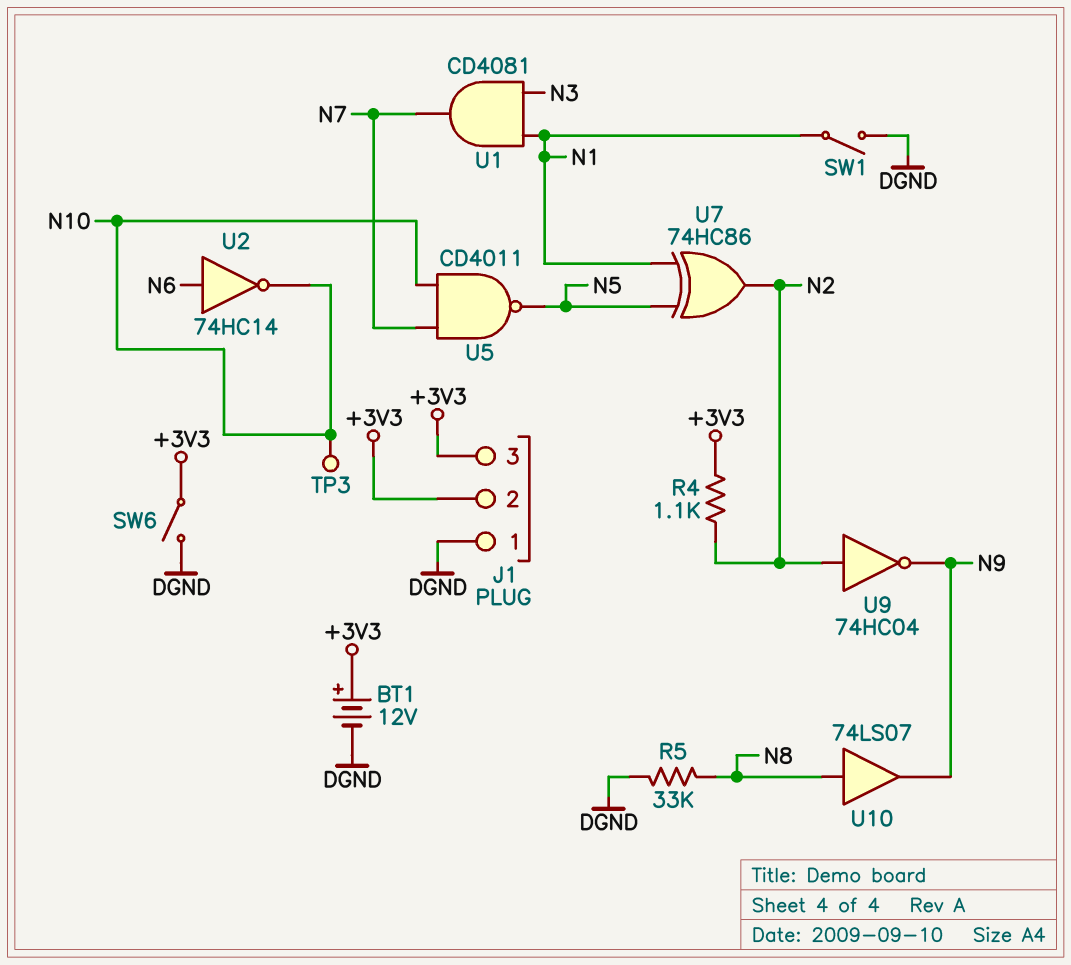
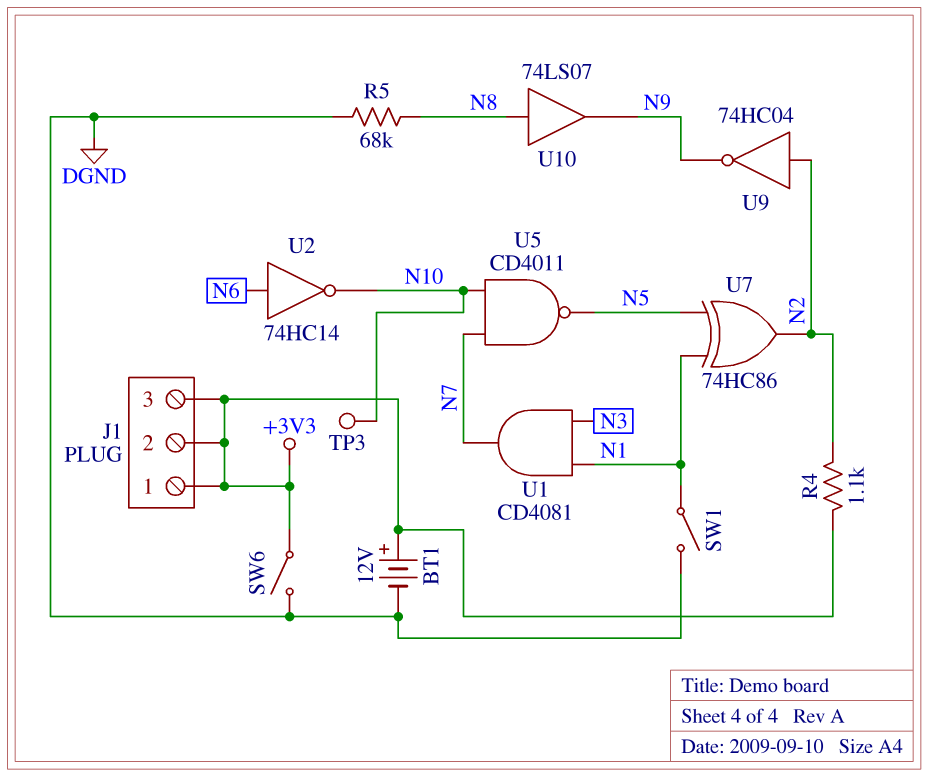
J1 pin 1: DGND -> +3V3
R5: 33k (DGND, N8) -> 68k (DGND, N8)

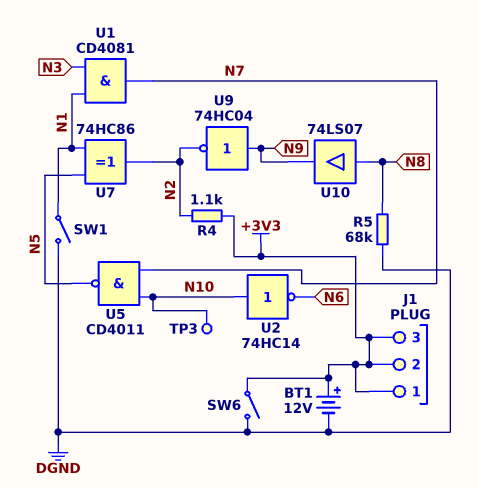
U2: NOT 74HC14 (in N6, out N10) -> NOT 74HC14 (in N10, out N6)
U9: NOT 74HC04 (in N2, out N9) -> NOT 74HC04 (in N9, out N2)

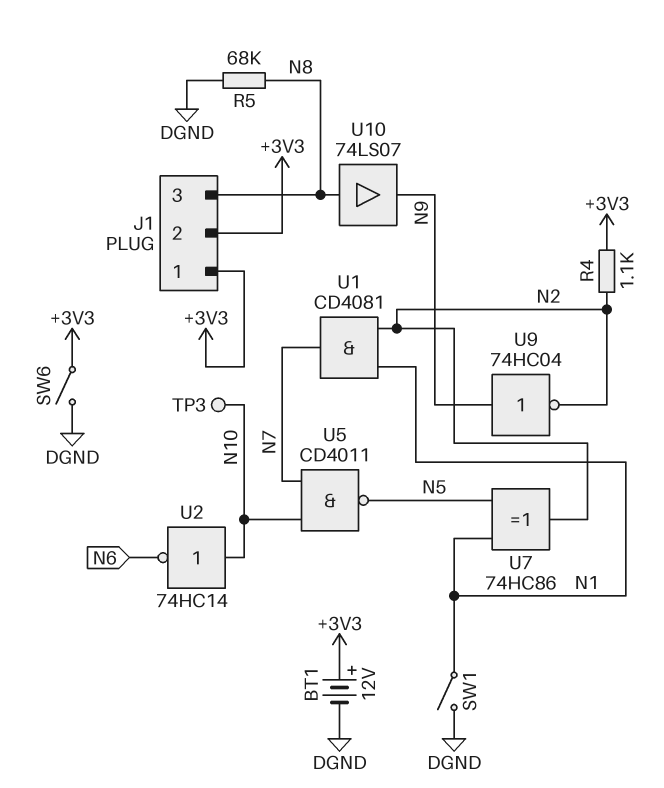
J1 pin 3: +3V3 -> N8
U1: AND CD4081 (in N1, in N3, out N7) -> AND CD4081 (in N1, in N2, out N7)

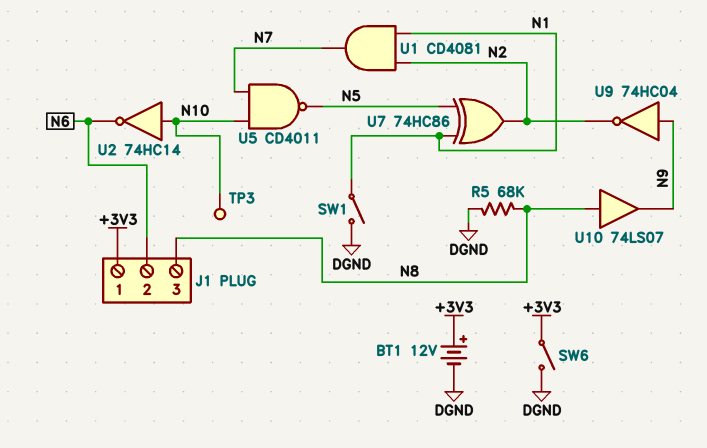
J1 pin 2: +3V3 -> N6
R4: 1.1k (+3V3, N2) -> none

